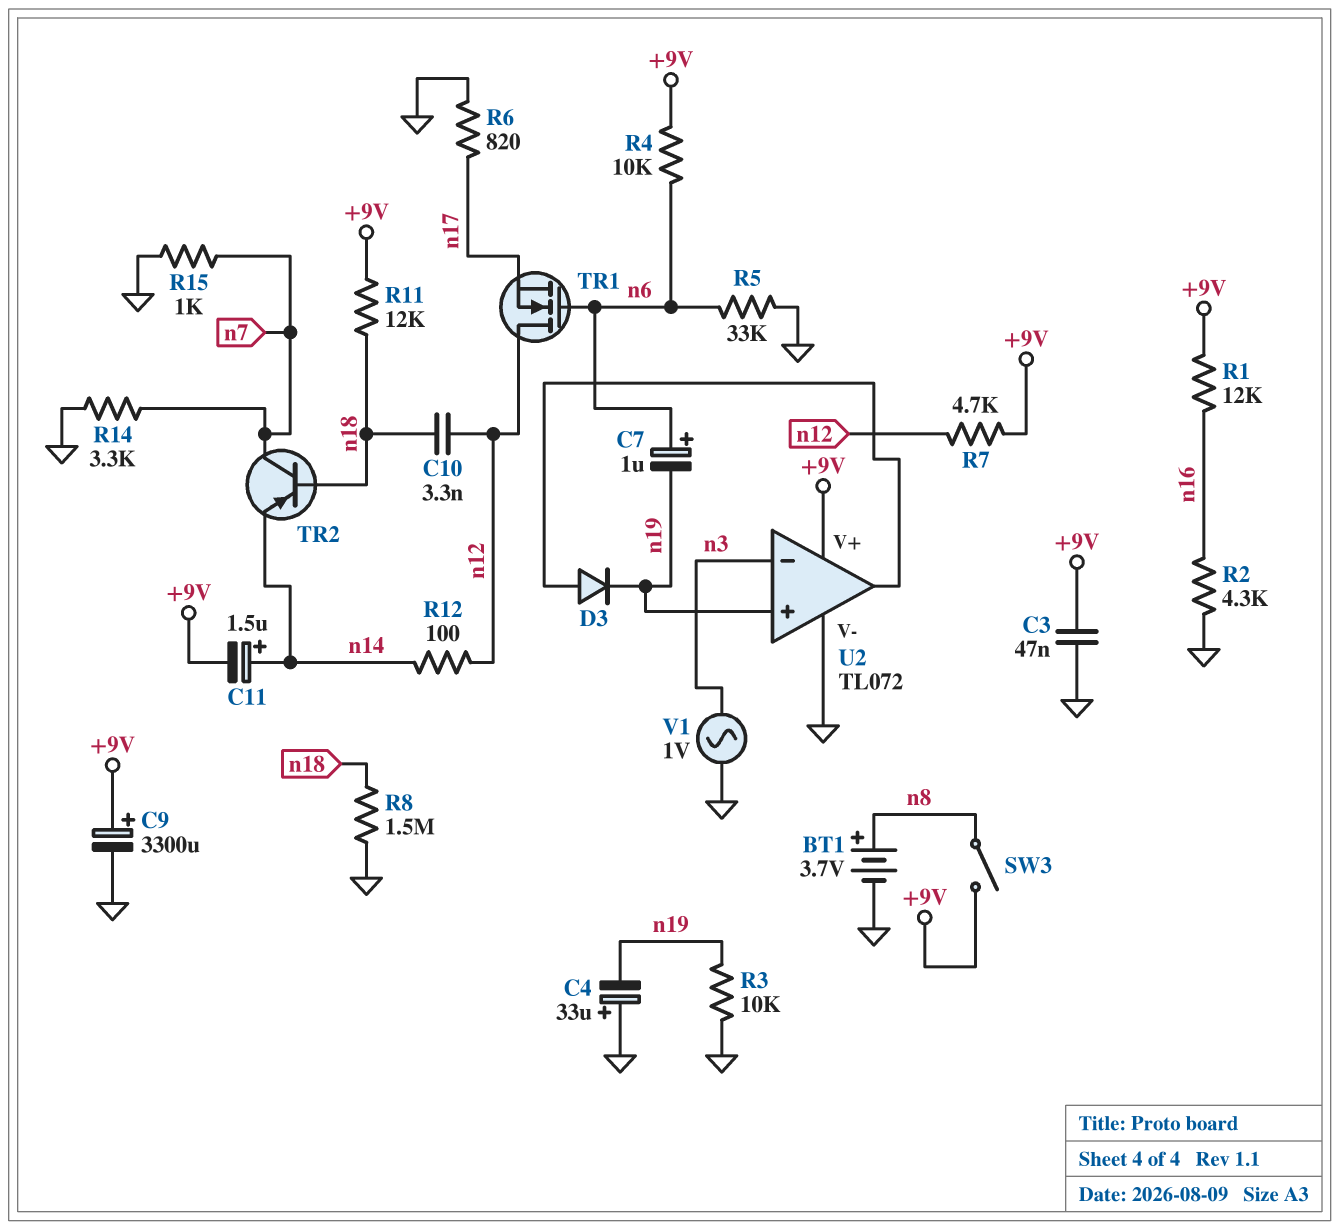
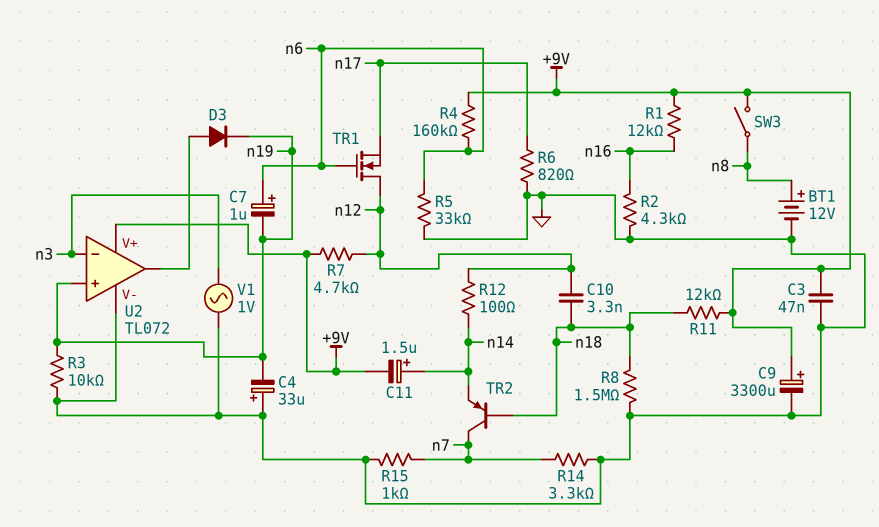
BT1: 3.7V (plus n8, minus GND) -> 12V (plus n8, minus GND)
R4: 10k (+9V, n6) -> 160k (+9V, n6)

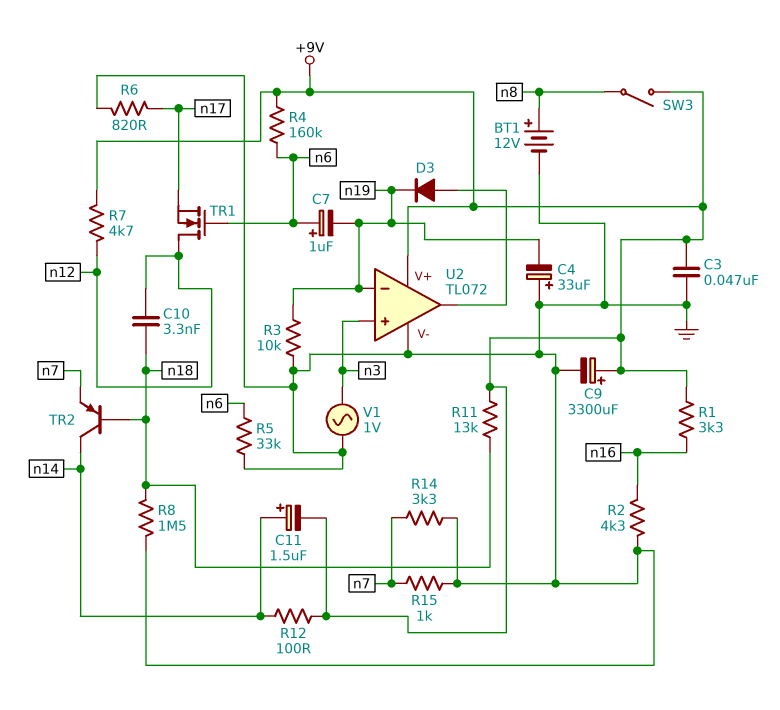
R1: 12k (+9V, n16) -> 3.3k (+9V, n16)
R11: 12k (+9V, n18) -> 13k (+9V, n18)
R12: 100 (n12, n14) -> 100 (+9V, n14)
TR2: PNP (B n18, C n7, E n14) -> PNP (B n18, C n14, E n7)
U2 pin in+: n19 -> n3
U2 pin in-: n3 -> n19

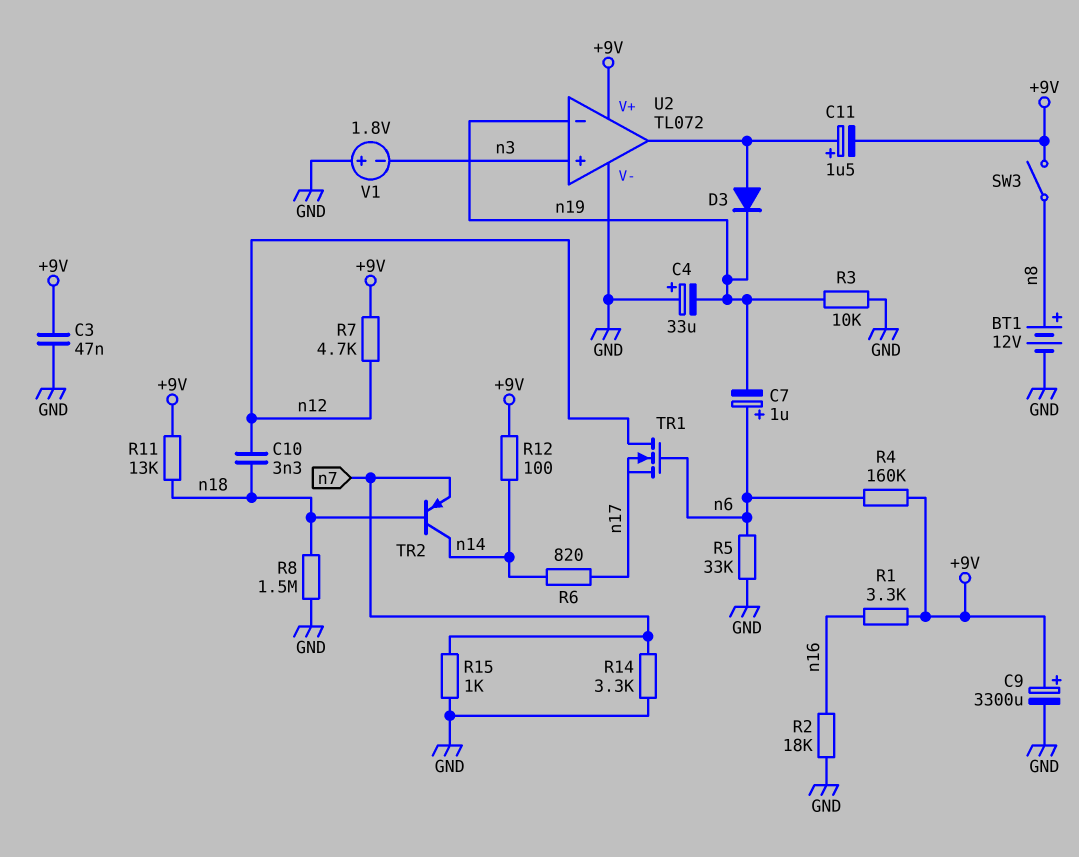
C11: 1.5uF (plus n14, minus +9V) -> 1.5uF (plus U2/out, minus +9V)
R2: 4.3k (GND, n16) -> 18k (GND, n16)
R6: 820 (GND, n17) -> 820 (n14, n17)
V1: AC 1V (GND, n3) -> 1.8V (plus GND, minus n3)

